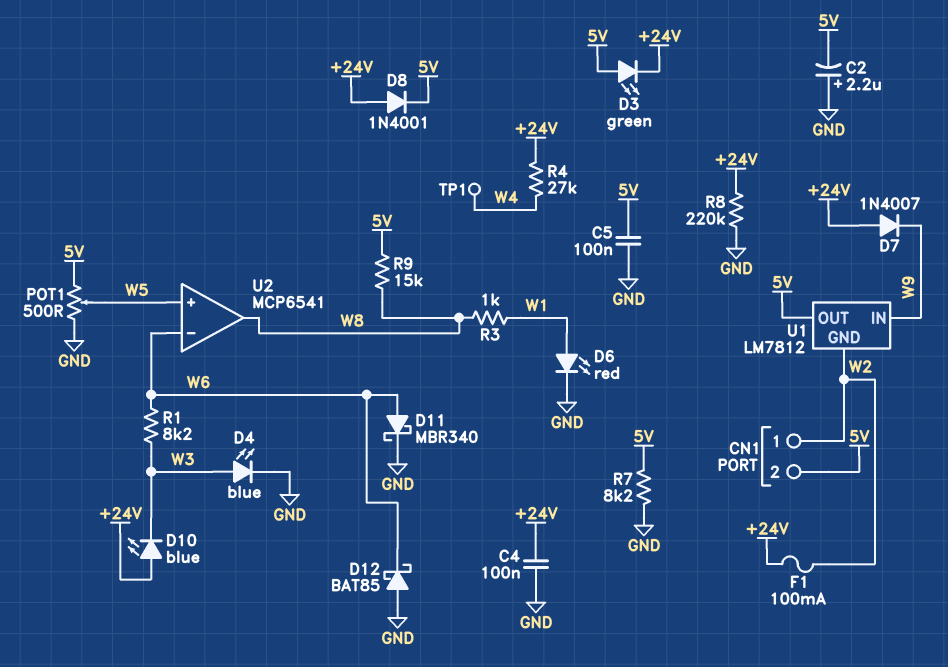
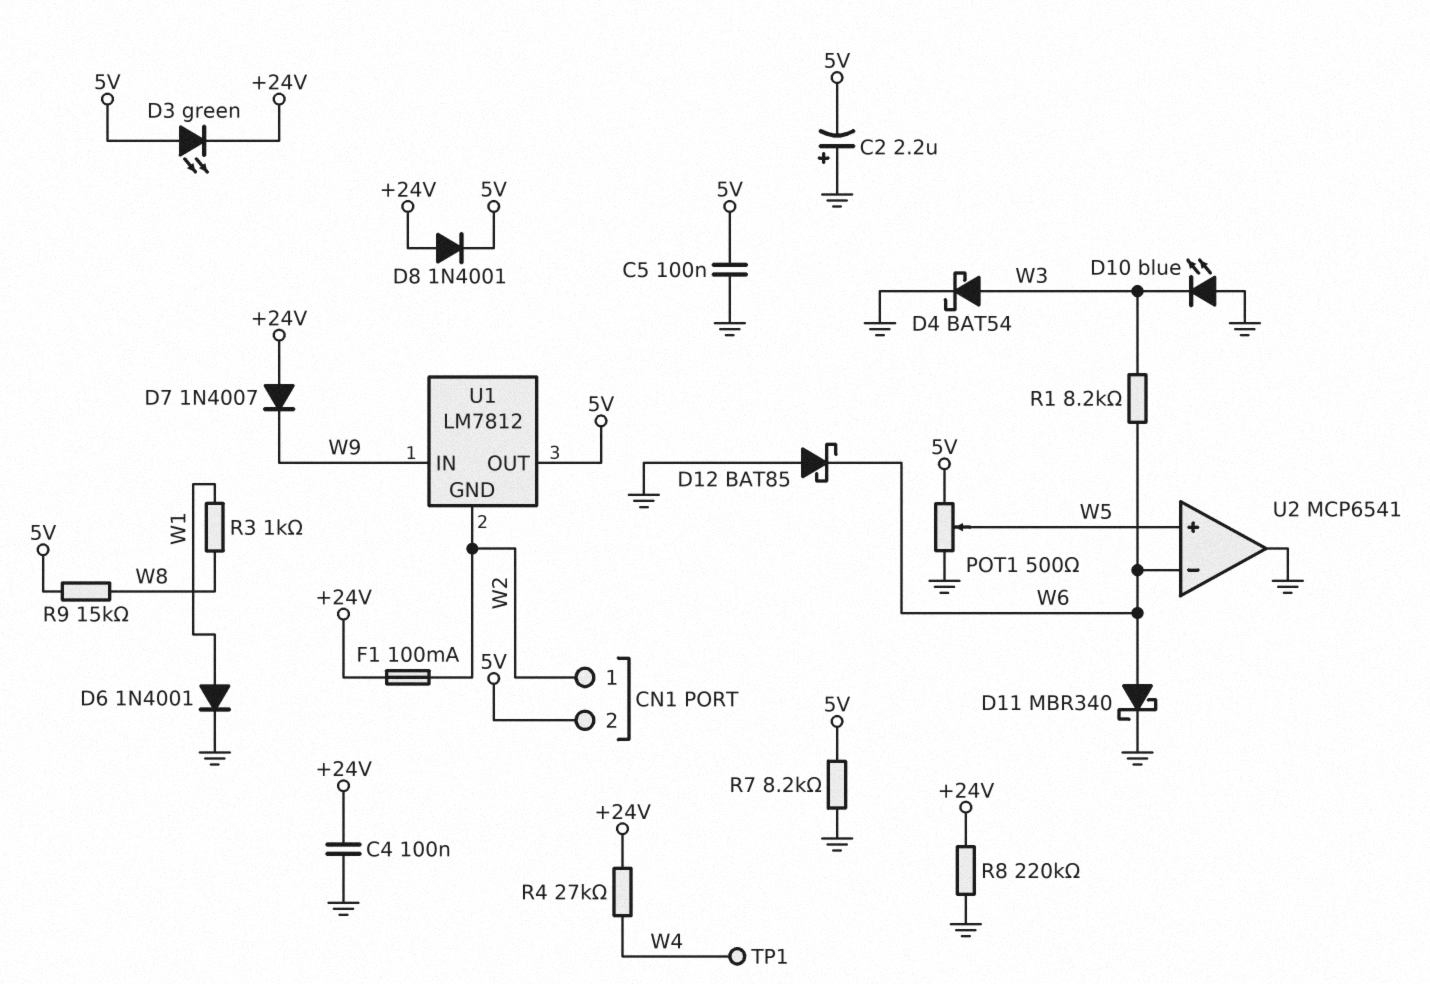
D4: LED blue (A W3, K GND) -> schottky BAT54 (A W3, K GND)
D6: LED red (A W1, K GND) -> diode 1N4001 (A W1, K GND)
D10: LED blue (A +24V, K W3) -> LED blue (A GND, K W3)
U2 pin out: W8 -> GND

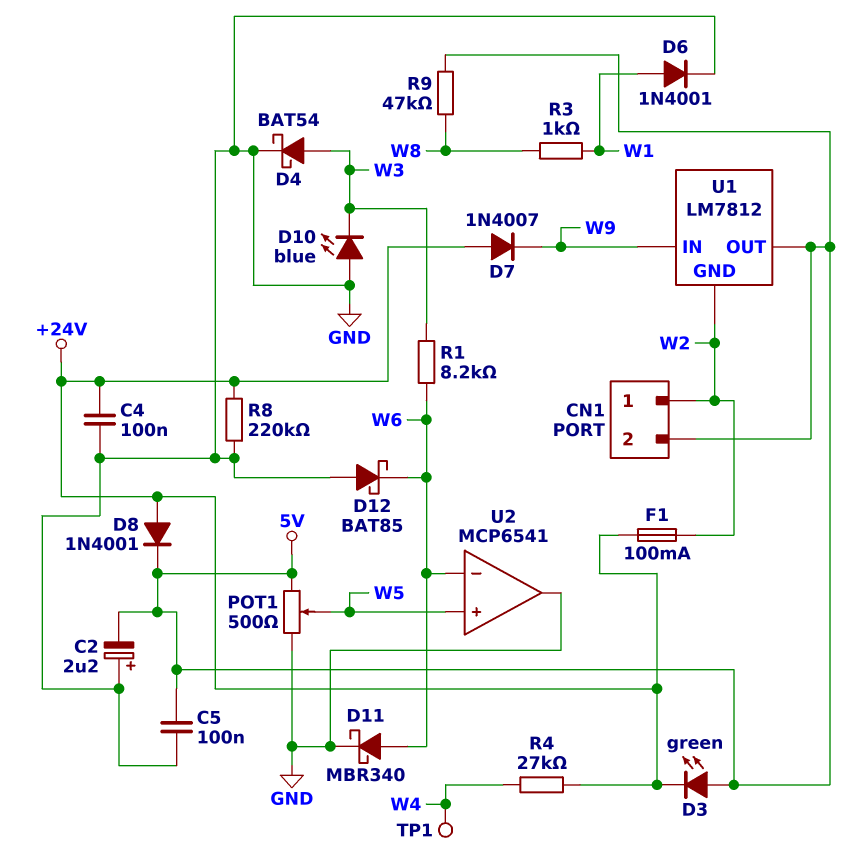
R7: 8.2k (5V, GND) -> none
R9: 15k (5V, W8) -> 47k (5V, W8)

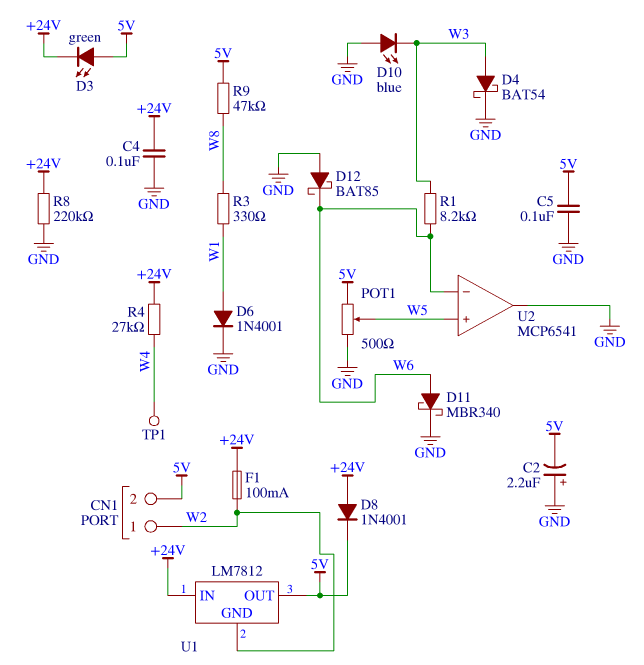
D7: diode 1N4007 (A +24V, K W9) -> none
R3: 1k (W1, W8) -> 330 (W1, W8)
U1 pin IN: W9 -> +24V

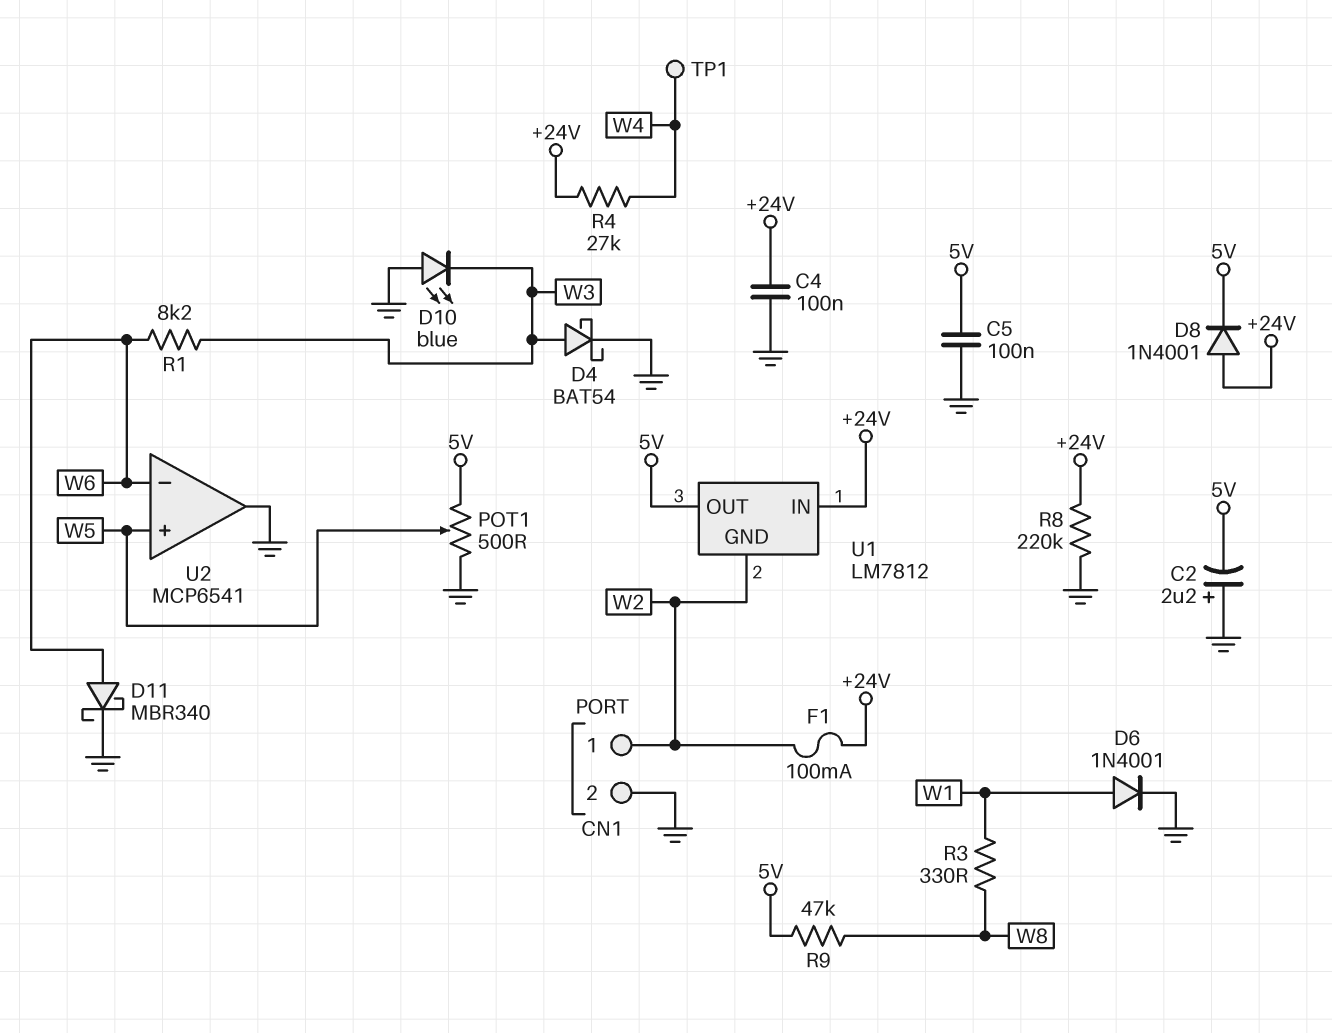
CN1 pin 2: 5V -> GND
D3: LED green (A 5V, K +24V) -> none
D12: schottky BAT85 (A GND, K W6) -> none

